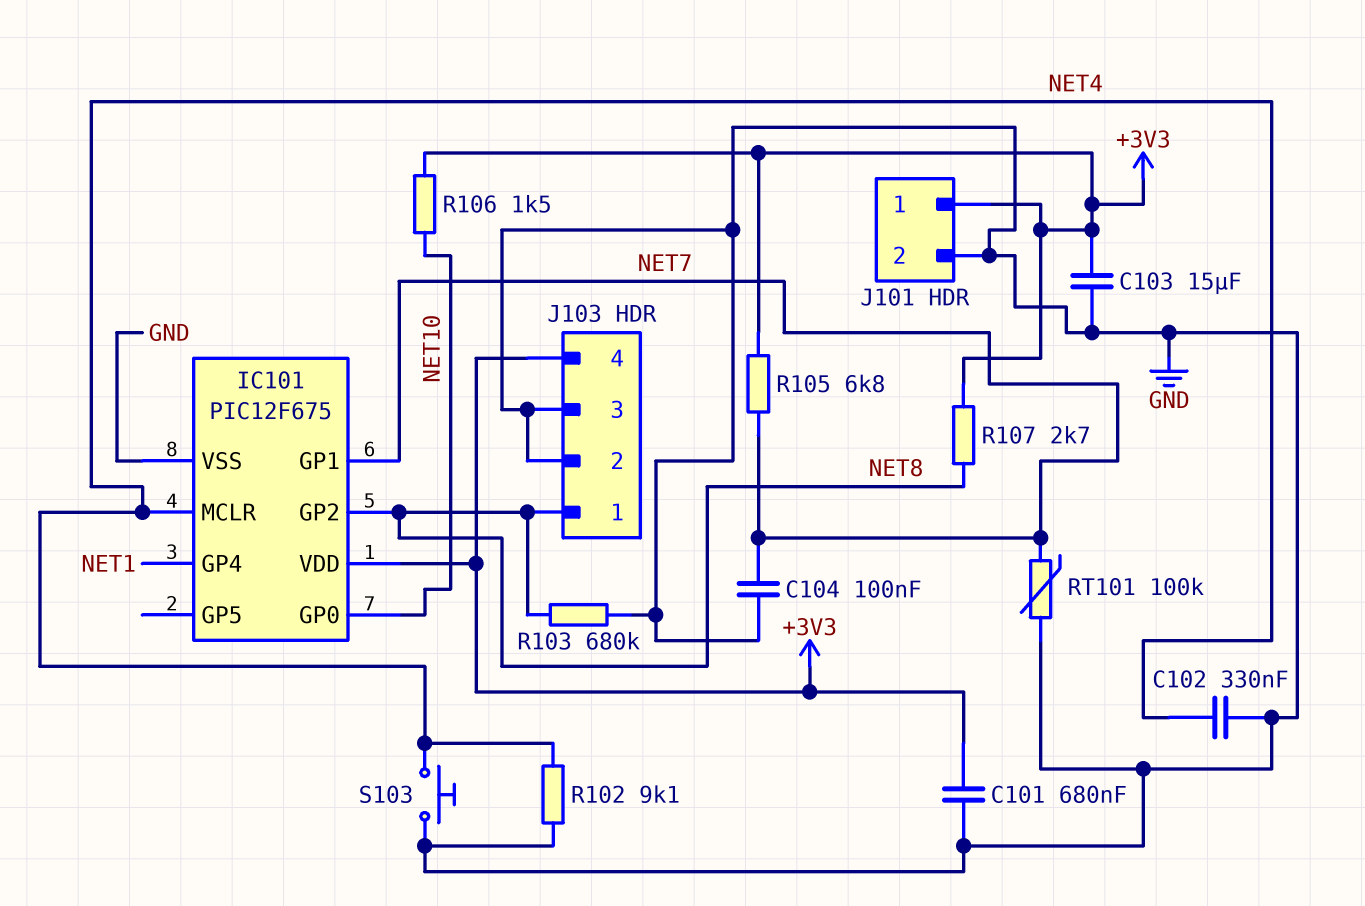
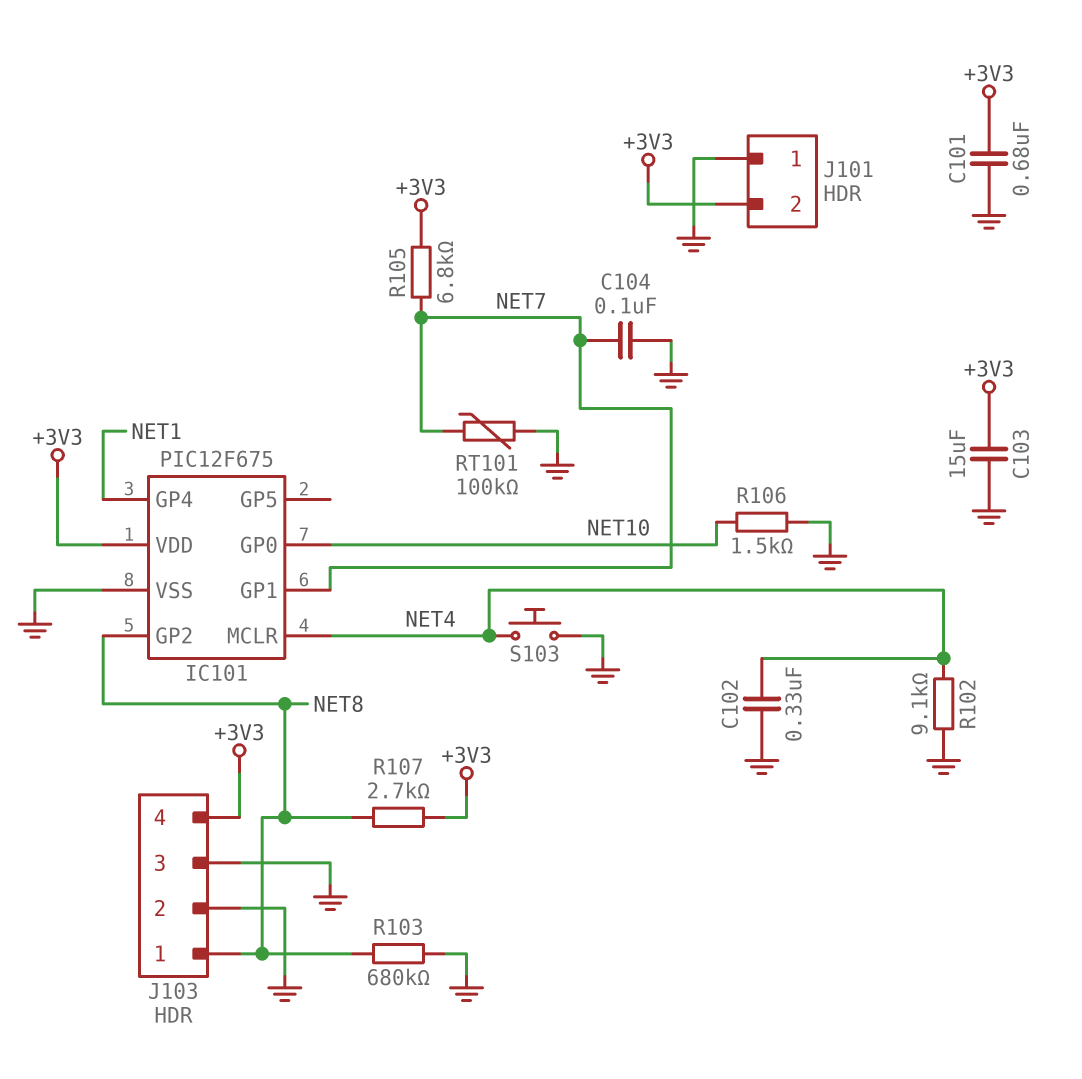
J101 pin 1: +3V3 -> GND
J101 pin 2: GND -> +3V3
R106: 1.5k (+3V3, NET10) -> 1.5k (GND, NET10)

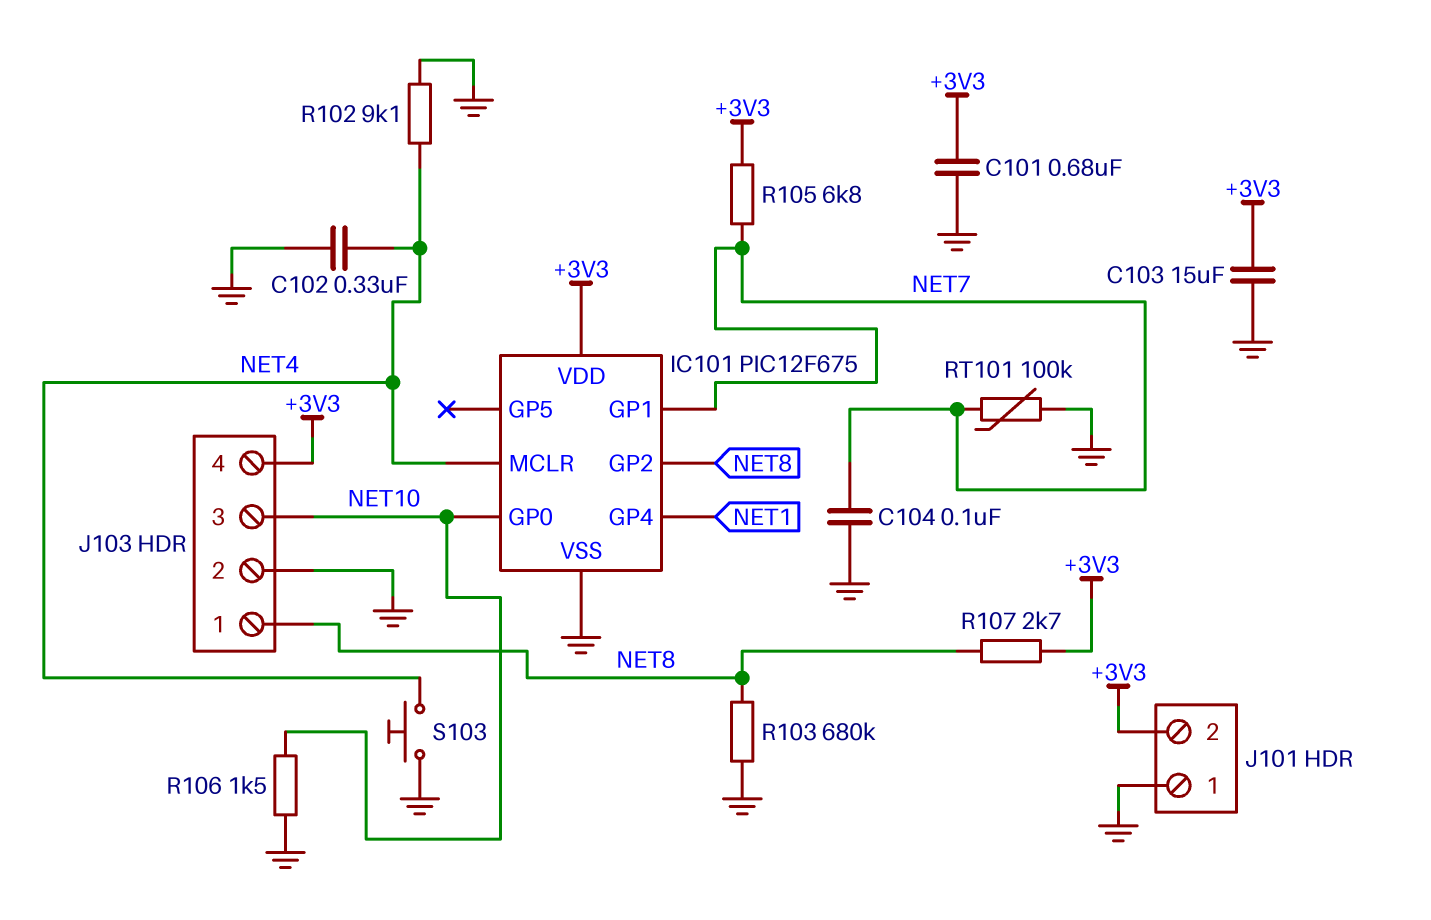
J103 pin 3: GND -> NET10

